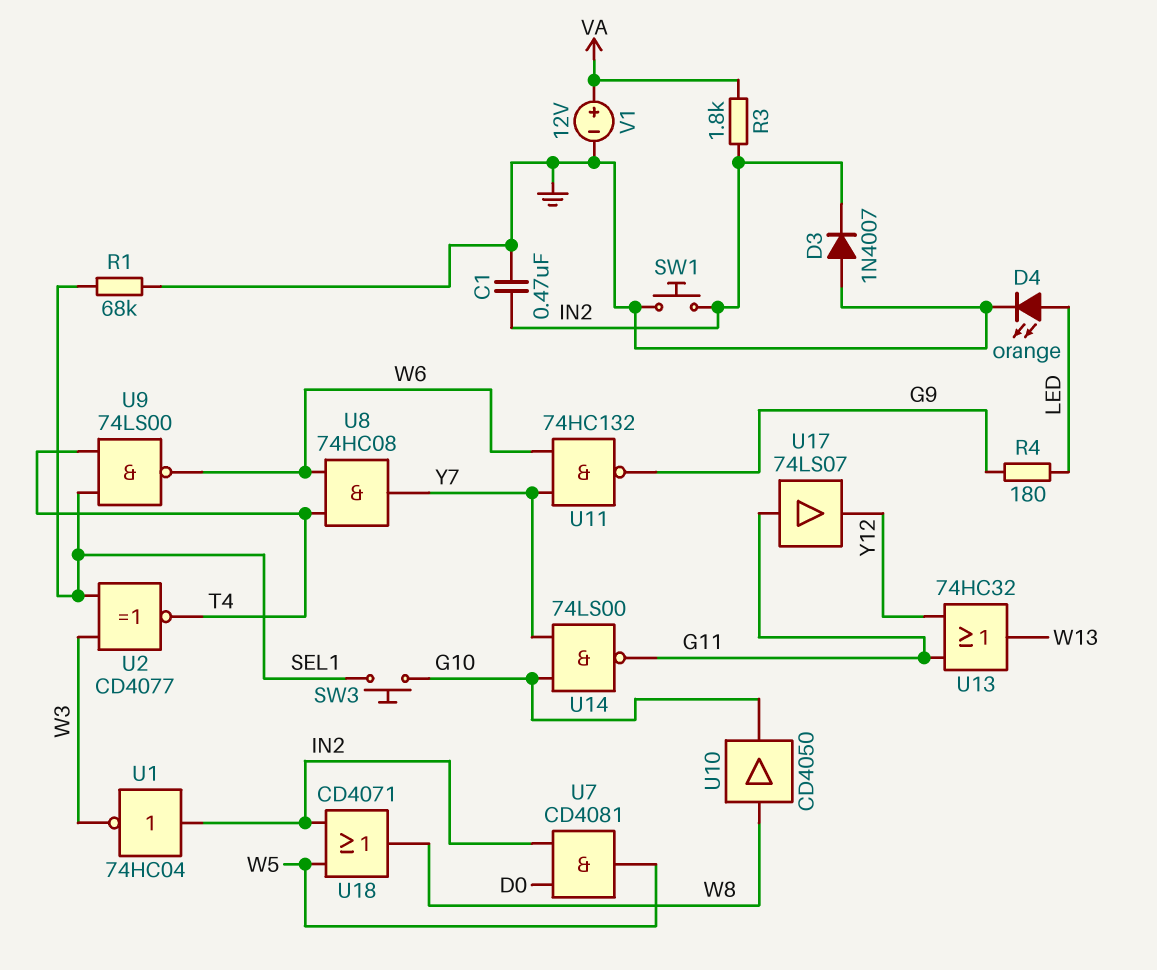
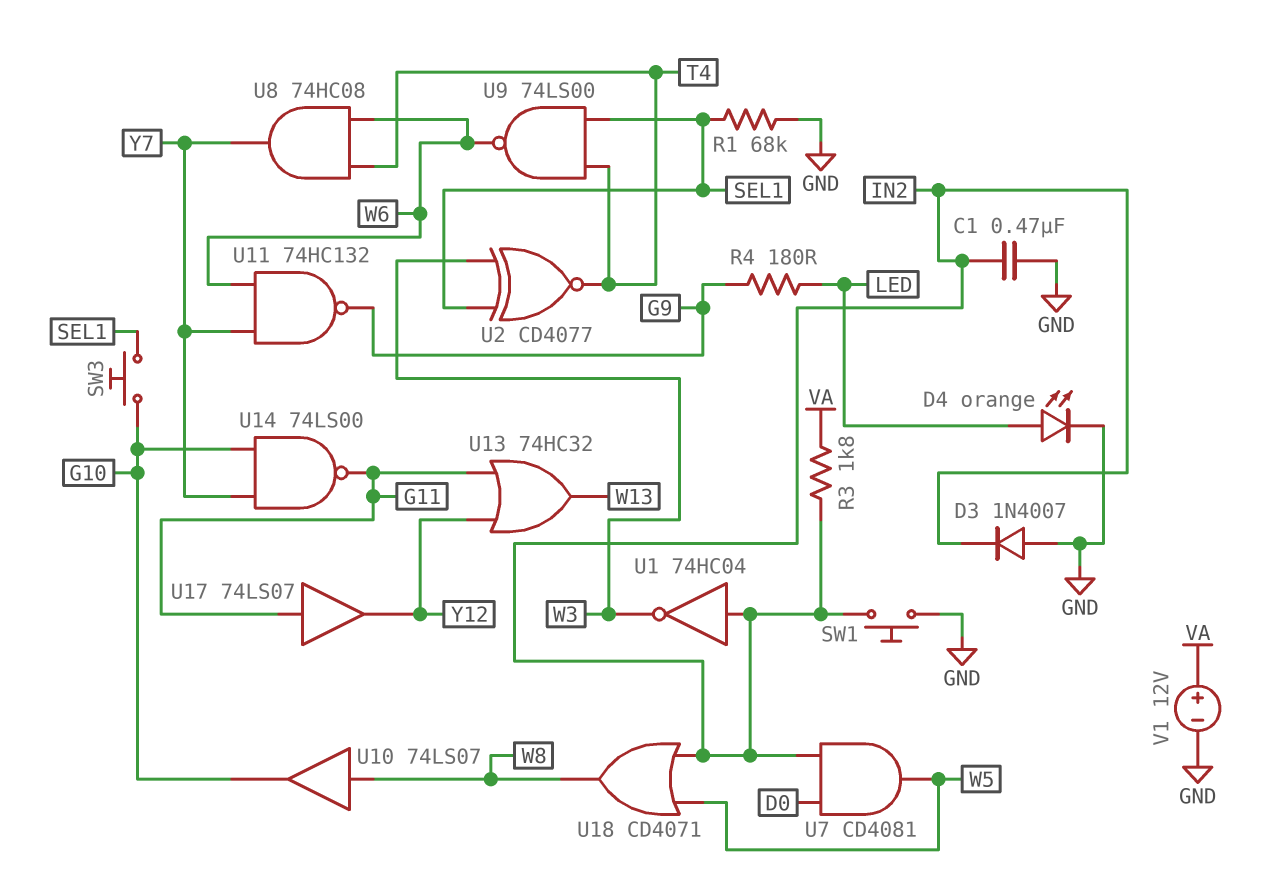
U10: buffer CD4050 (in W8, out G10) -> buffer 74LS07 (in W8, out G10)

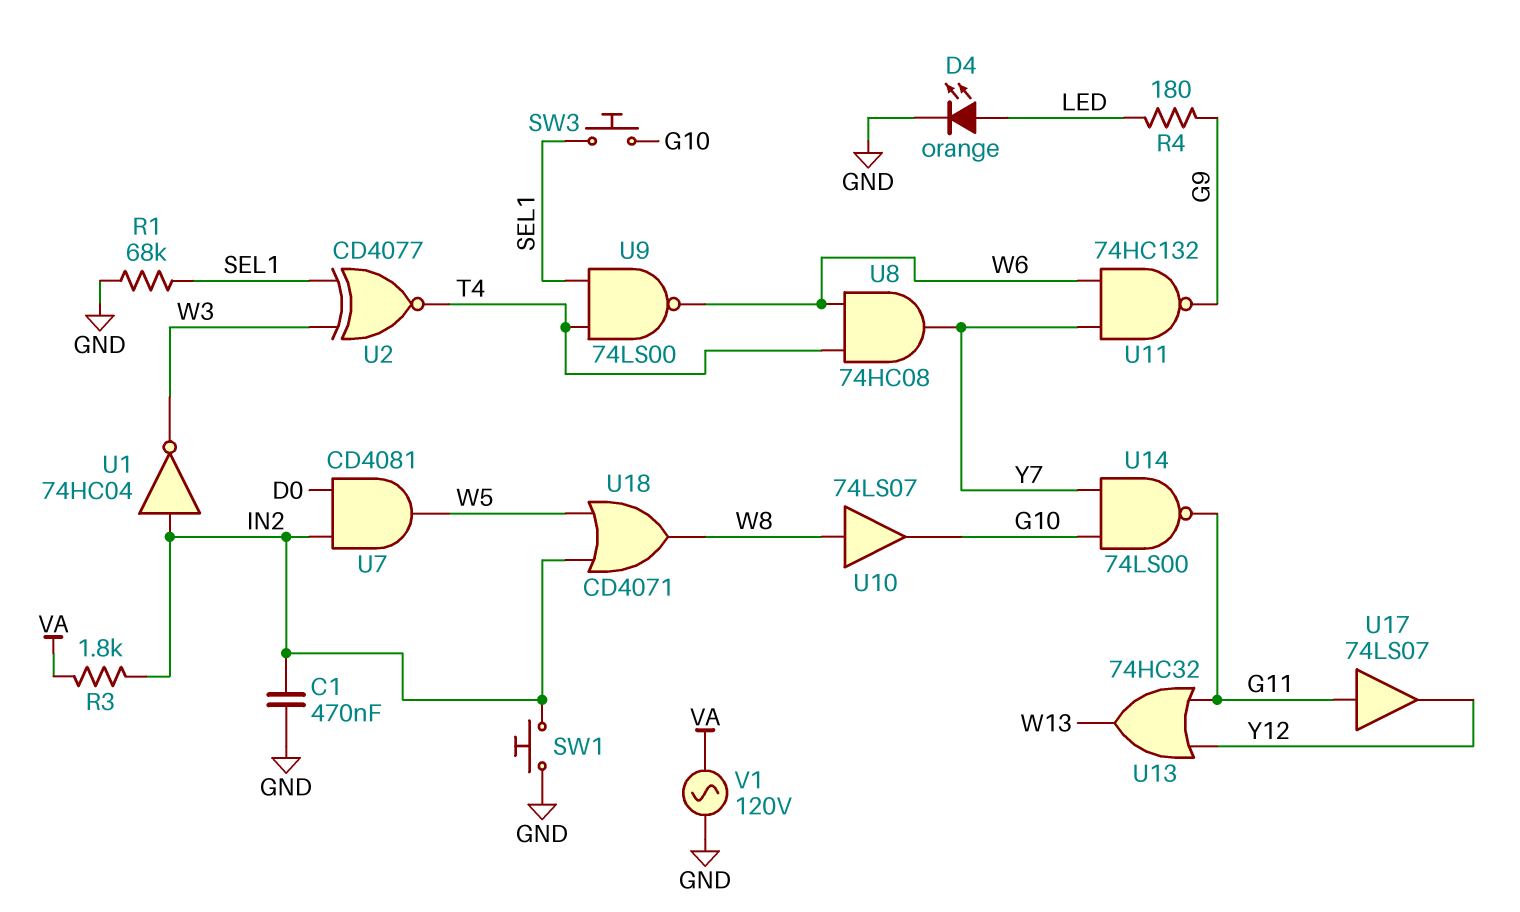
D3: diode 1N4007 (A GND, K IN2) -> none
V1: 12V (plus VA, minus GND) -> AC 120V (GND, VA)

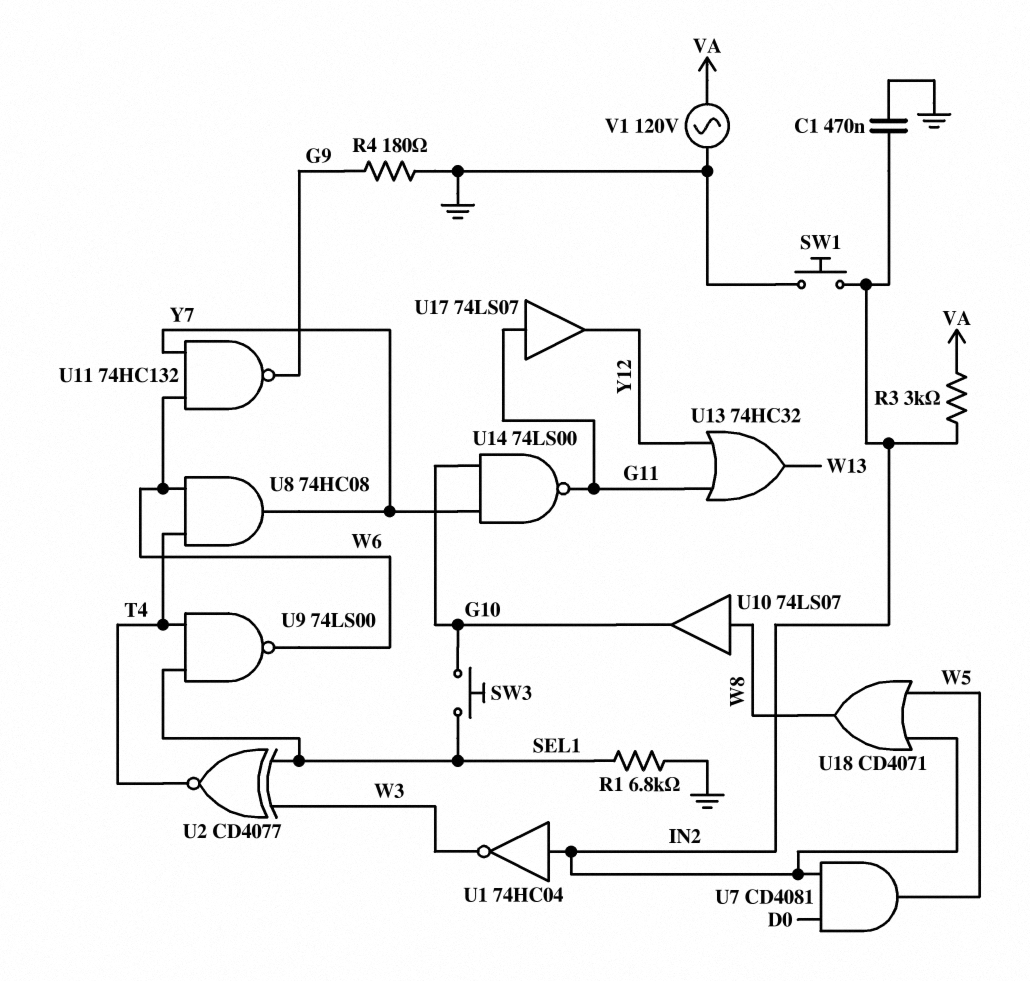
D4: LED orange (A LED, K GND) -> none
R1: 68k (GND, SEL1) -> 6.8k (GND, SEL1)
R3: 1.8k (IN2, VA) -> 3k (IN2, VA)
R4: 180 (G9, LED) -> 180 (G9, GND)

